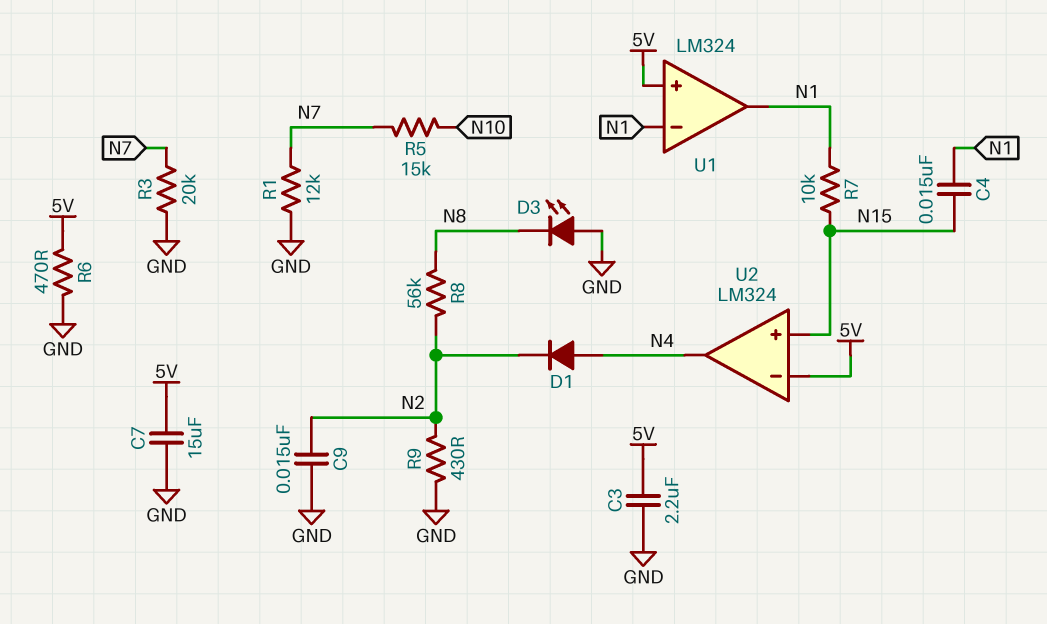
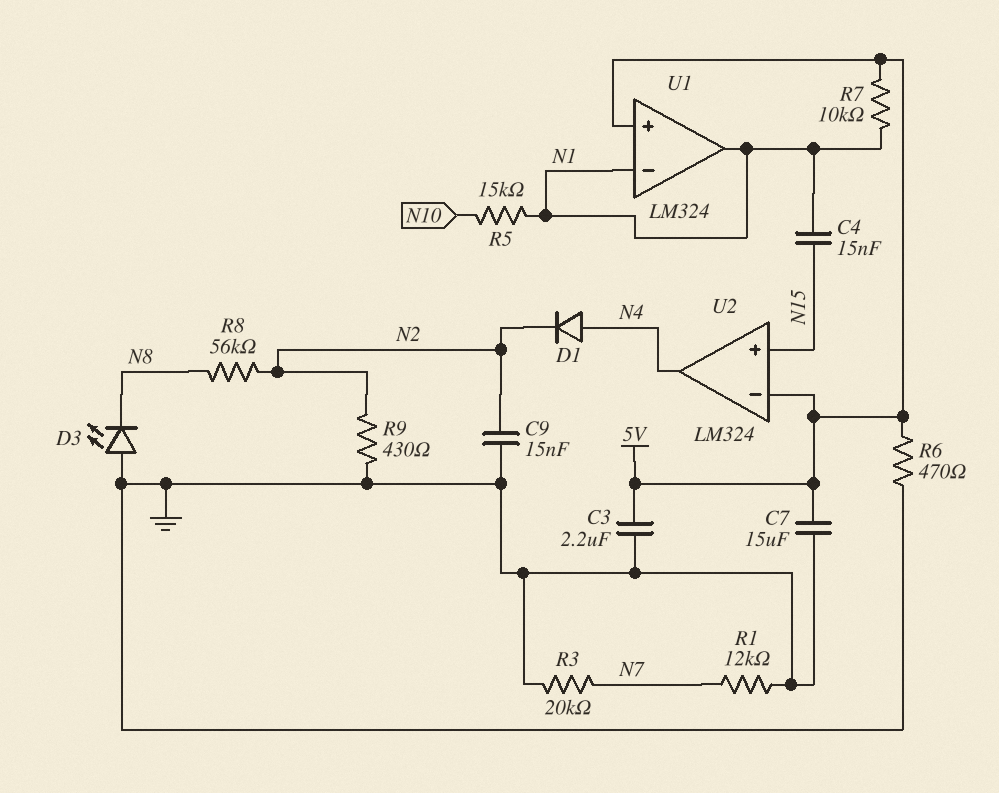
R5: 15k (N7, N10) -> 15k (N1, N10)
R7: 10k (N1, N15) -> 10k (5V, N1)

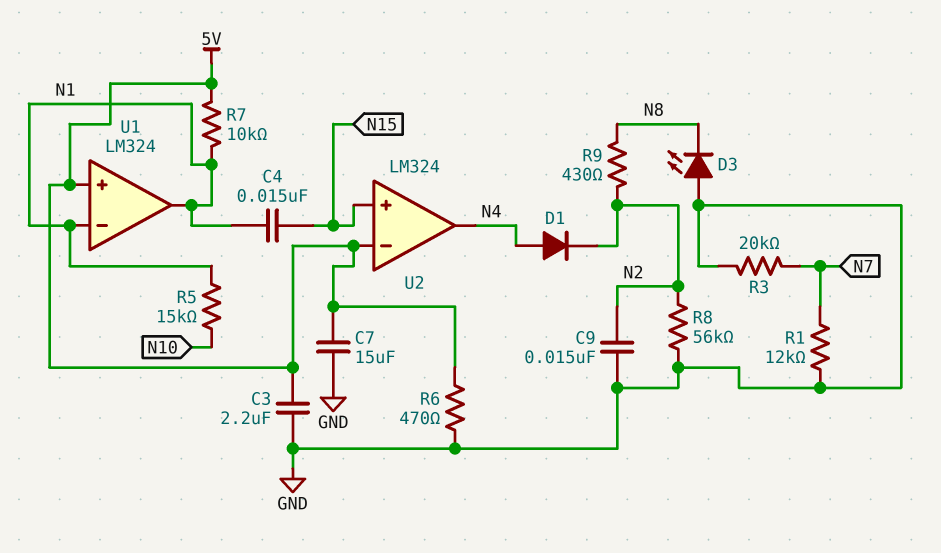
R8: 56k (N2, N8) -> 56k (GND, N2)
R9: 430 (GND, N2) -> 430 (N2, N8)

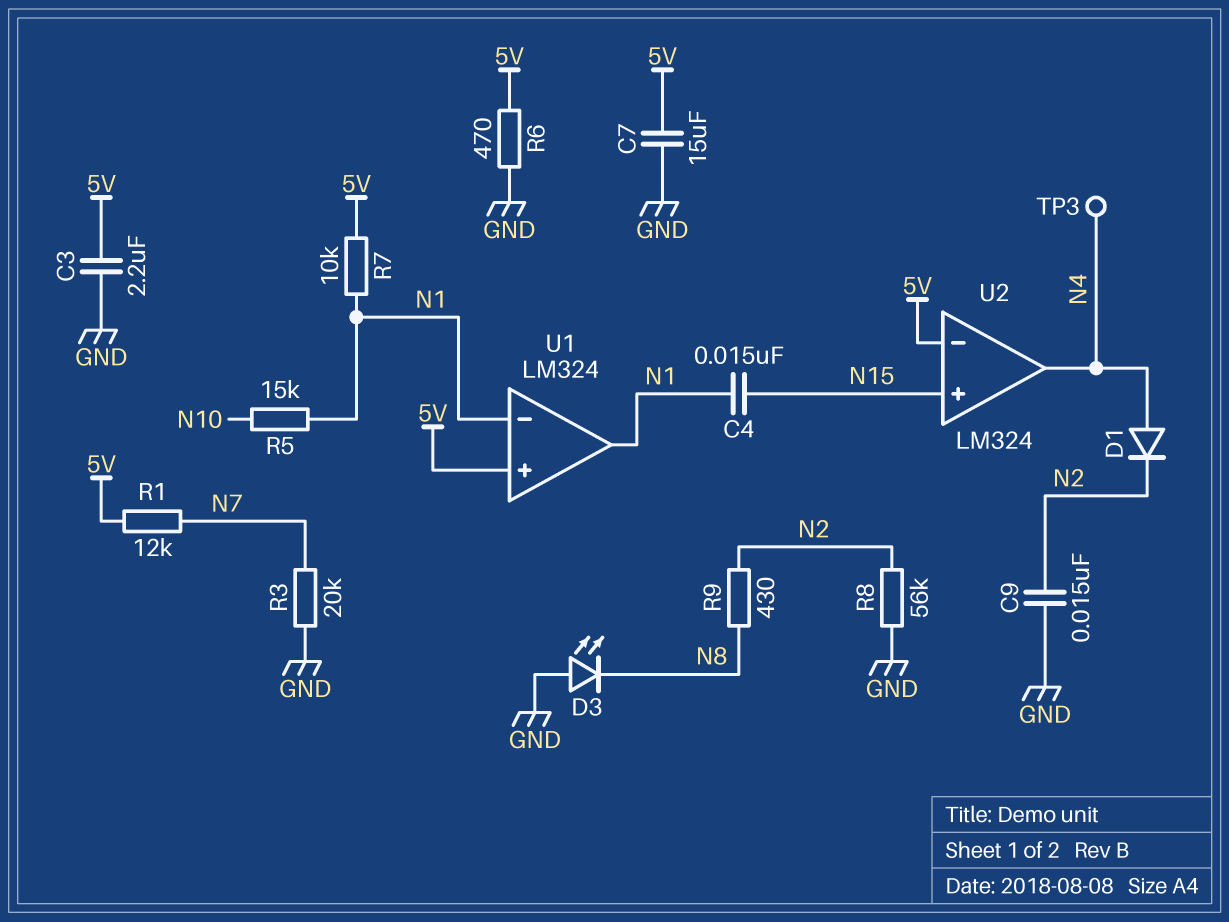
R1: 12k (GND, N7) -> 12k (5V, N7)
TP3: none -> test point (N4)

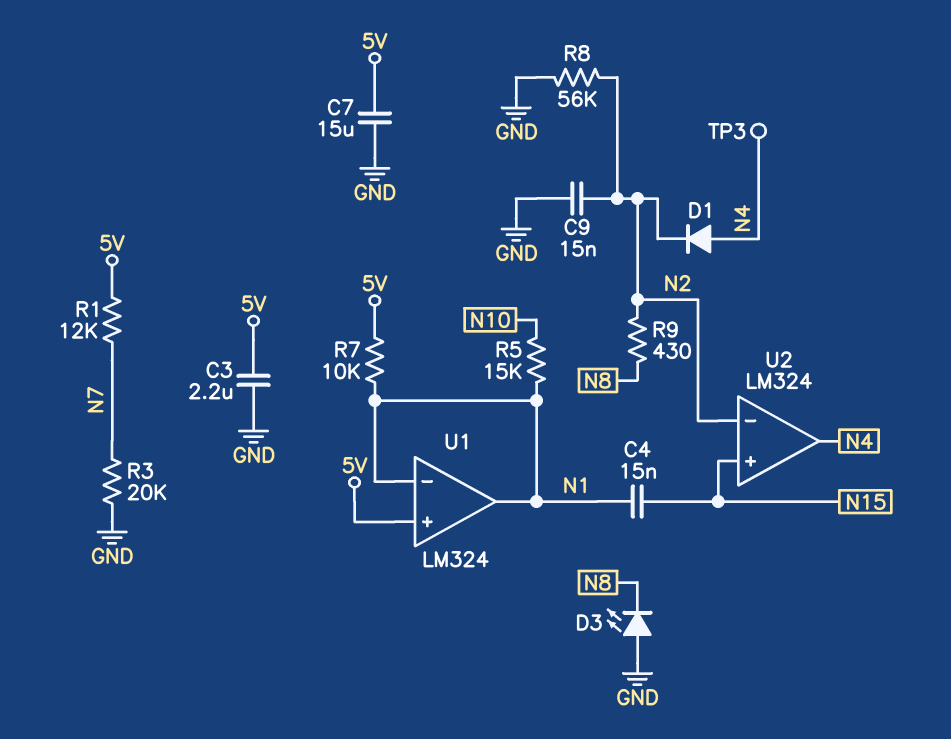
R6: 470 (5V, GND) -> none
U2 pin in-: 5V -> N2

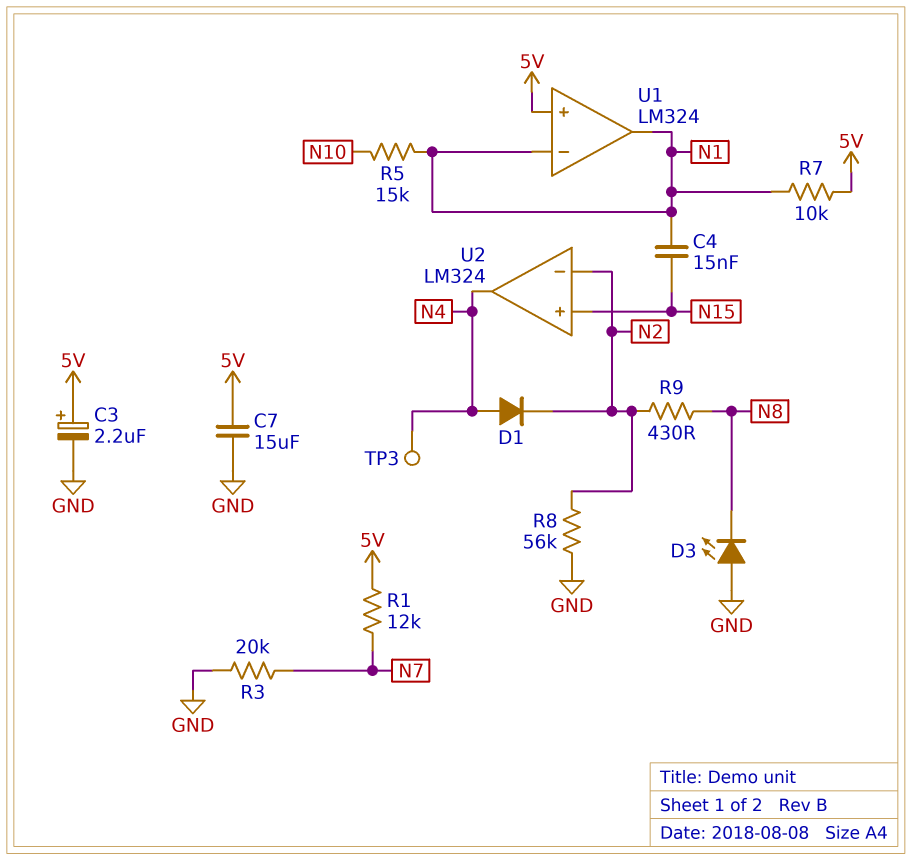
C3: 2.2uF (5V, GND) -> 2.2uF (plus 5V, minus GND)
C9: 15nF (GND, N2) -> none

